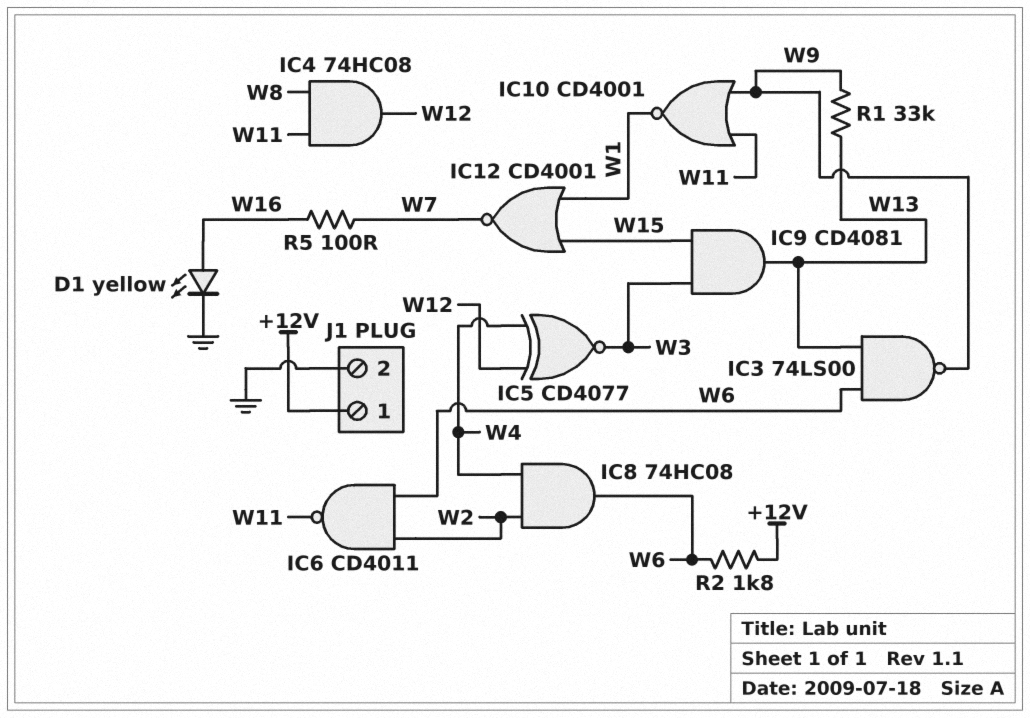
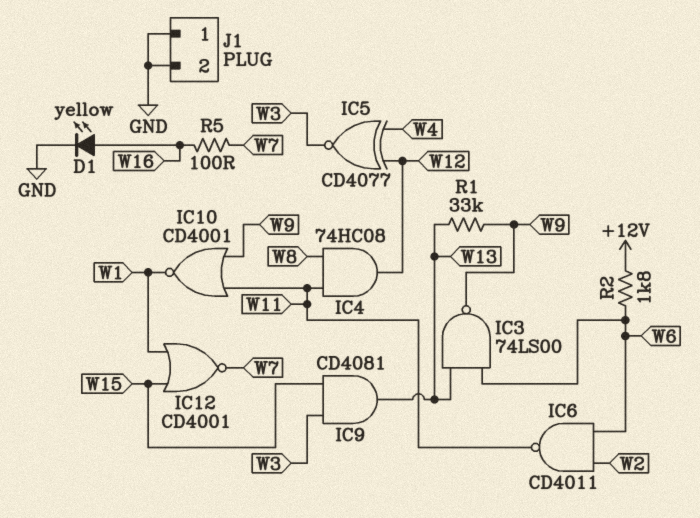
IC8: AND 74HC08 (in W2, in W4, out W6) -> none
J1 pin 1: +12V -> GND

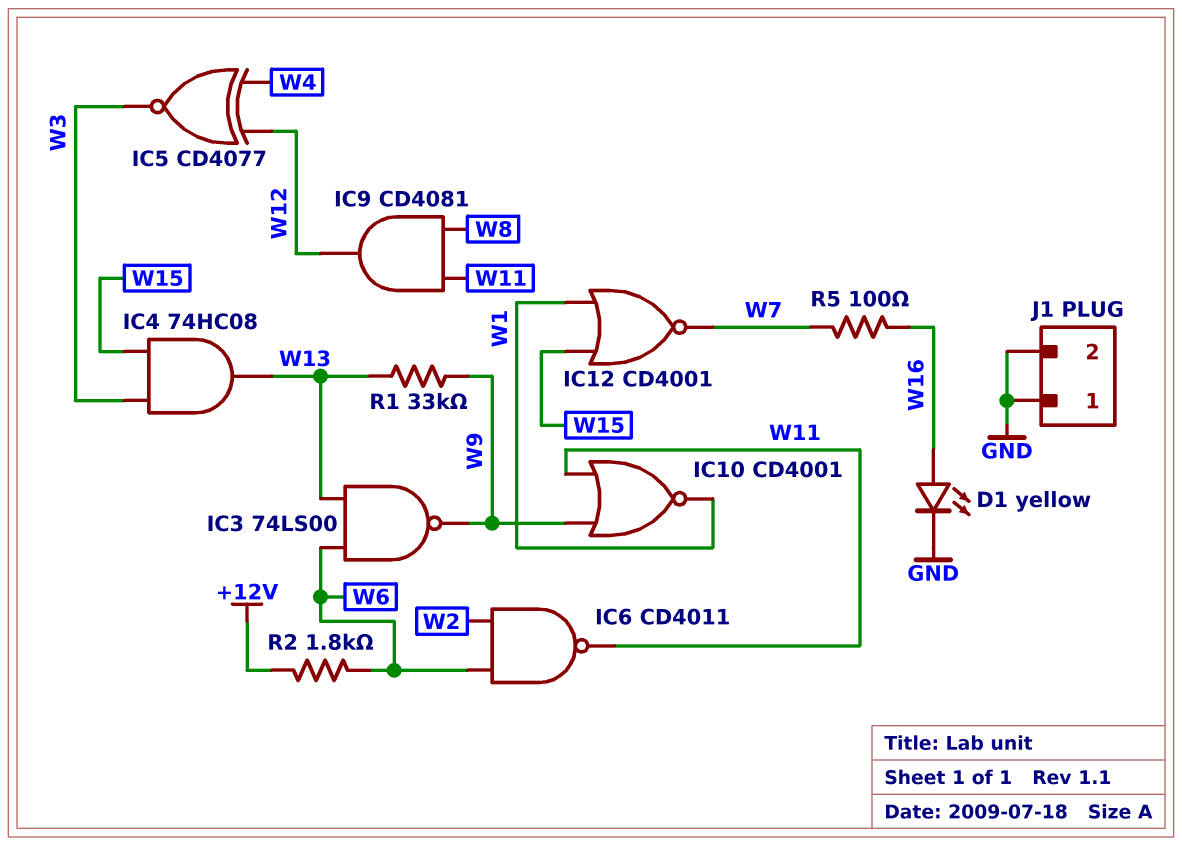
IC4: AND 74HC08 (in W8, in W11, out W12) -> AND 74HC08 (in W3, in W15, out W13)
IC9: AND CD4081 (in W3, in W15, out W13) -> AND CD4081 (in W8, in W11, out W12)

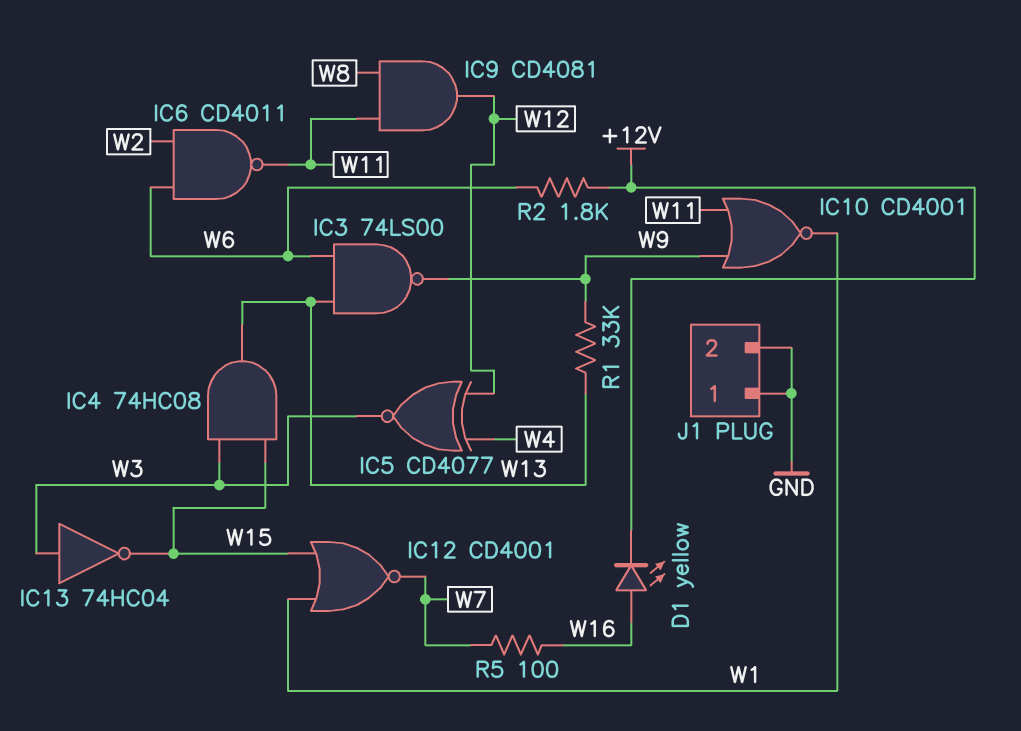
D1: LED yellow (A W16, K GND) -> LED yellow (A W16, K +12V)
IC13: none -> NOT 74HC04 (in W3, out W15)

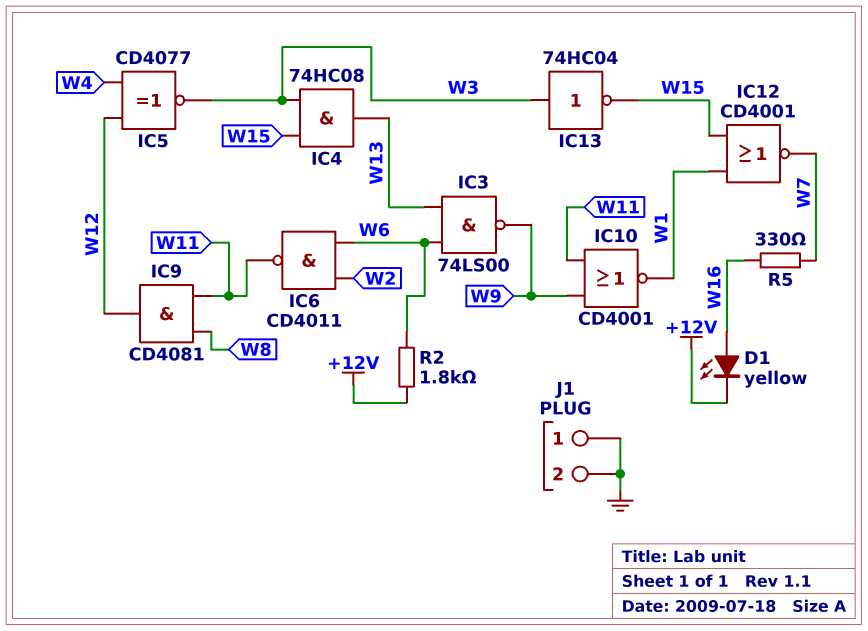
R1: 33k (W9, W13) -> none
R5: 100 (W7, W16) -> 330 (W7, W16)

